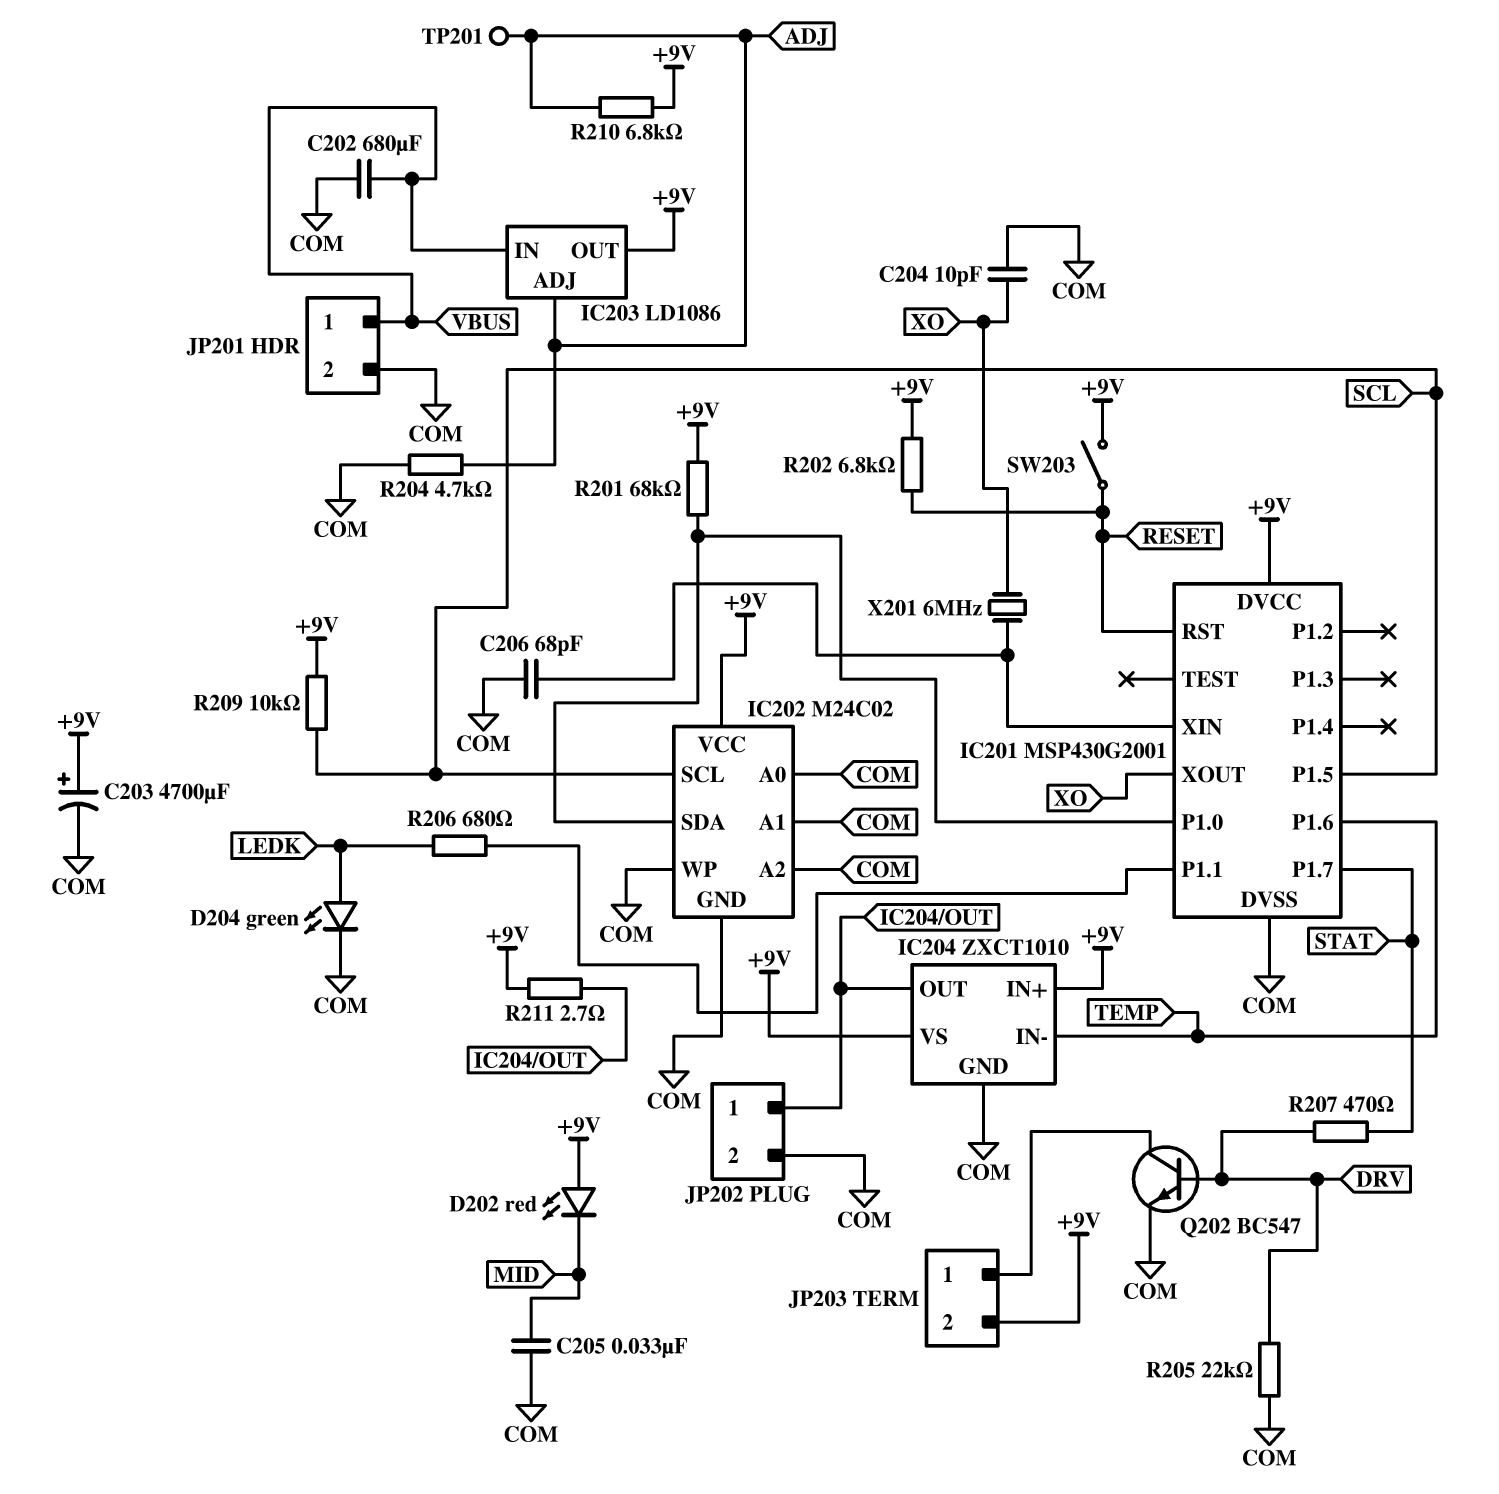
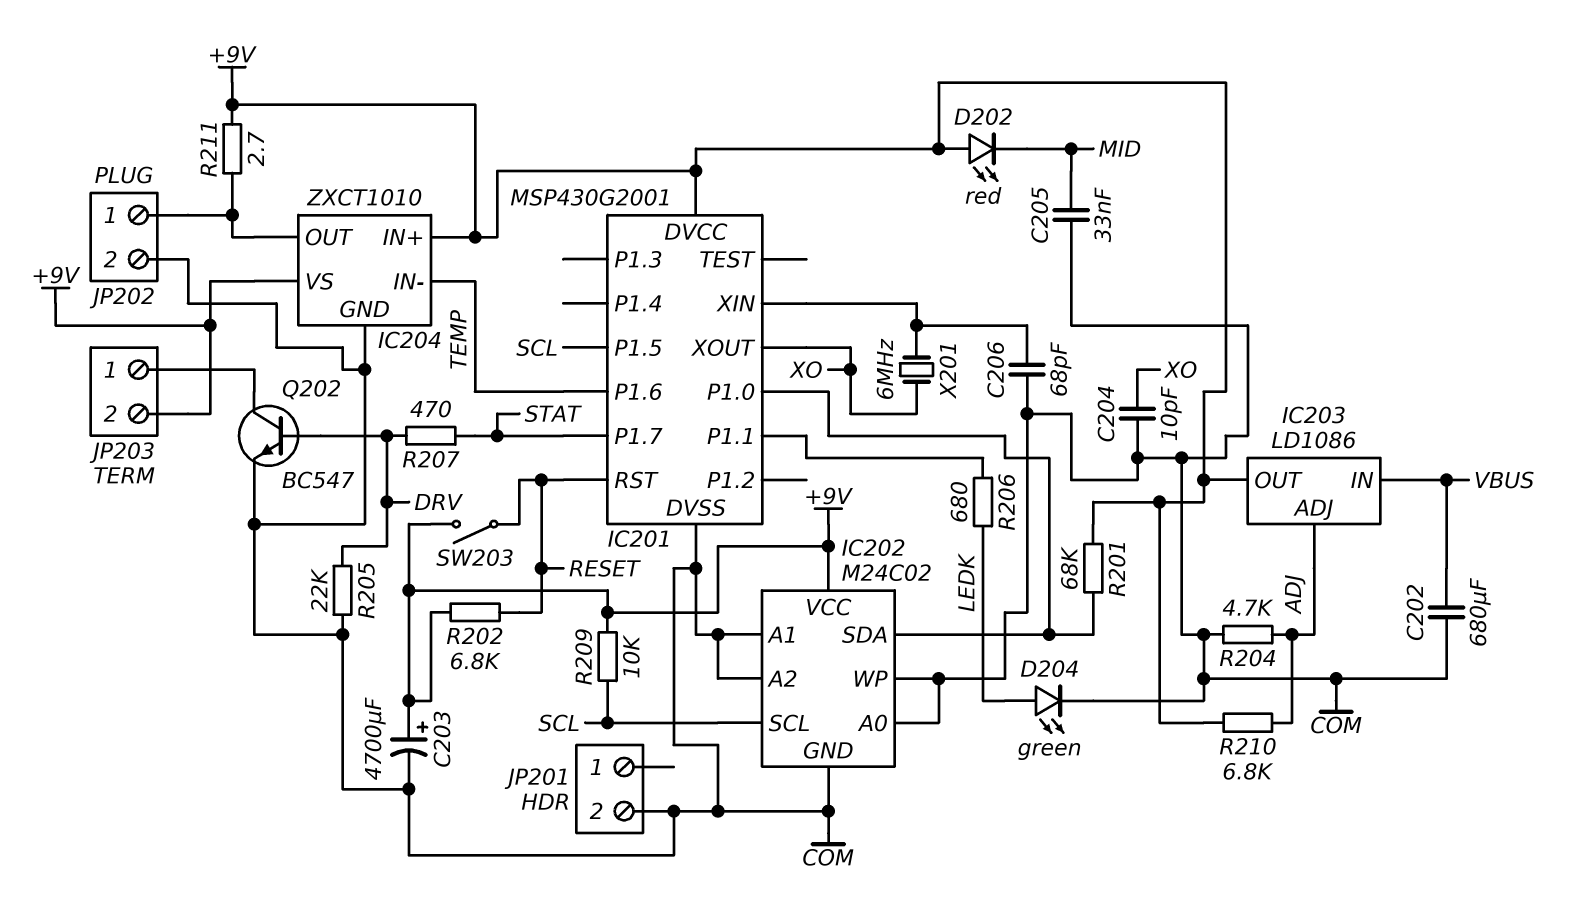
JP201 pin 1: VBUS -> none
TP201: test point (ADJ) -> none

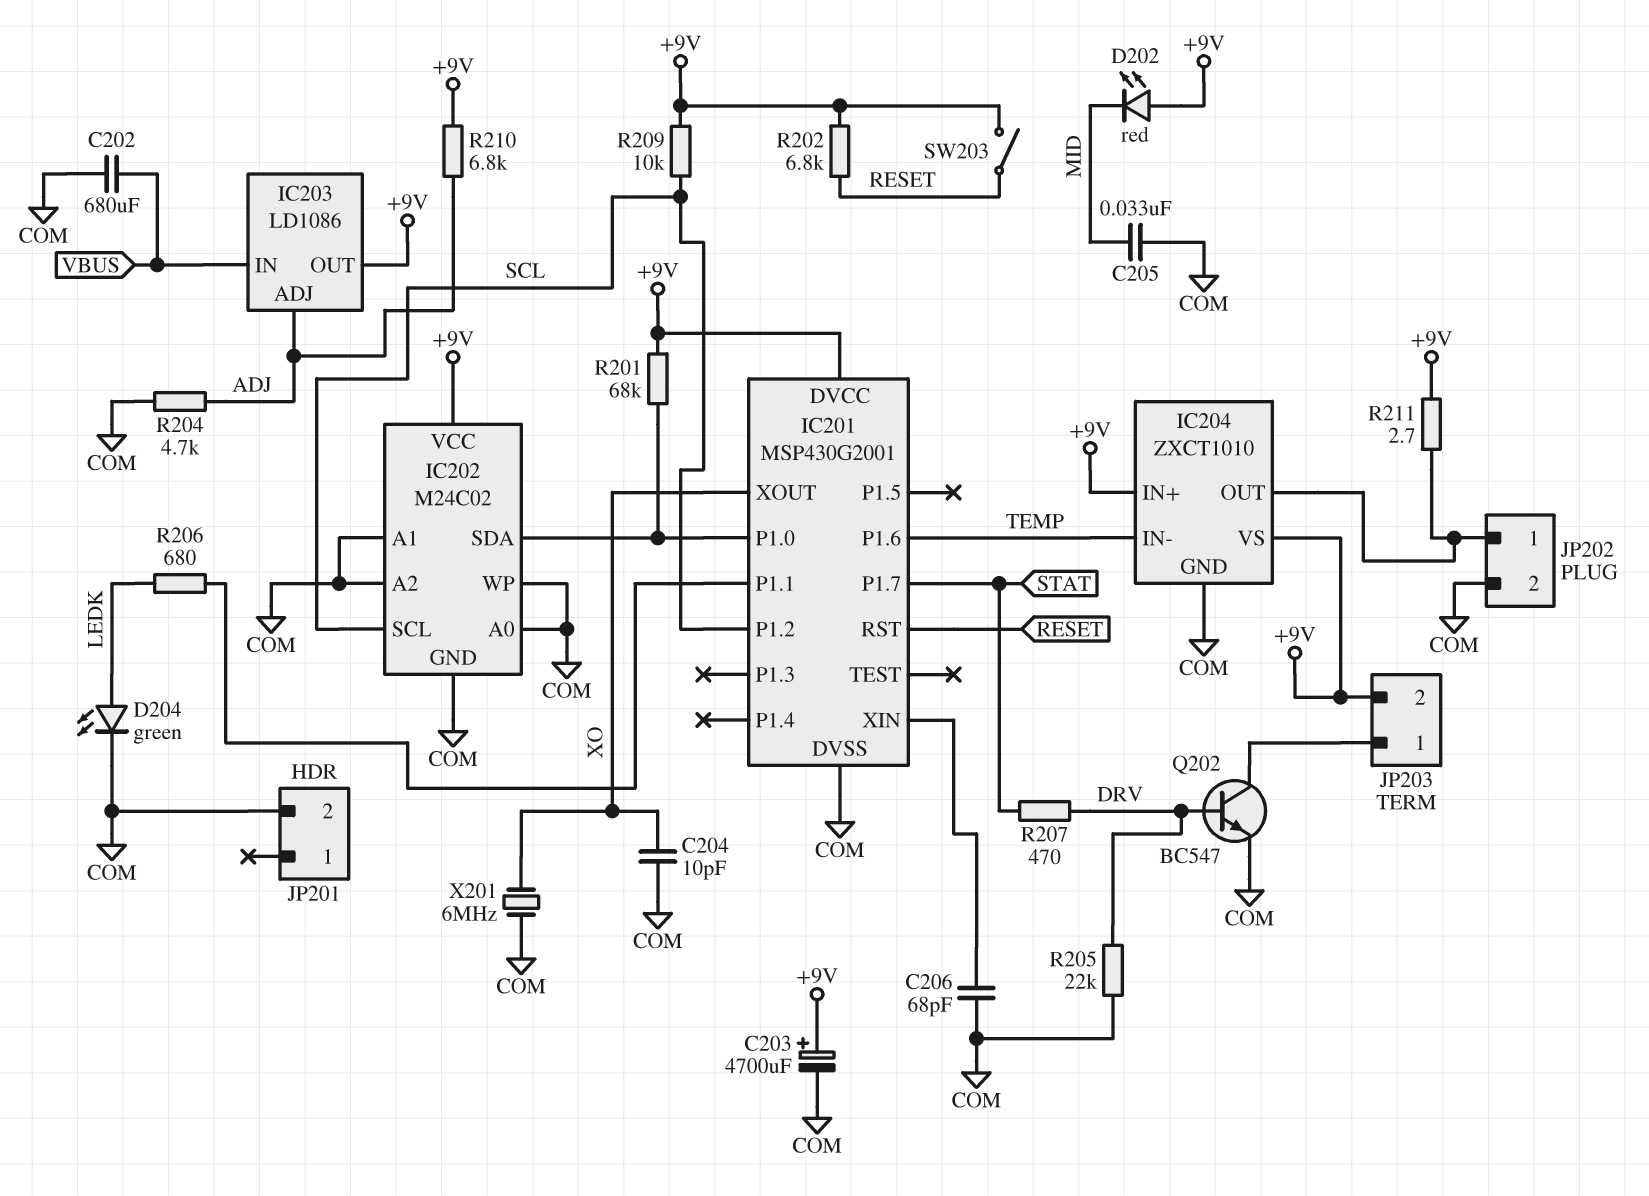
IC201 pin P1.2: none -> SCL
IC201 pin P1.5: SCL -> none
X201: 6MHz (IC201/XIN, XO) -> 6MHz (COM, XO)

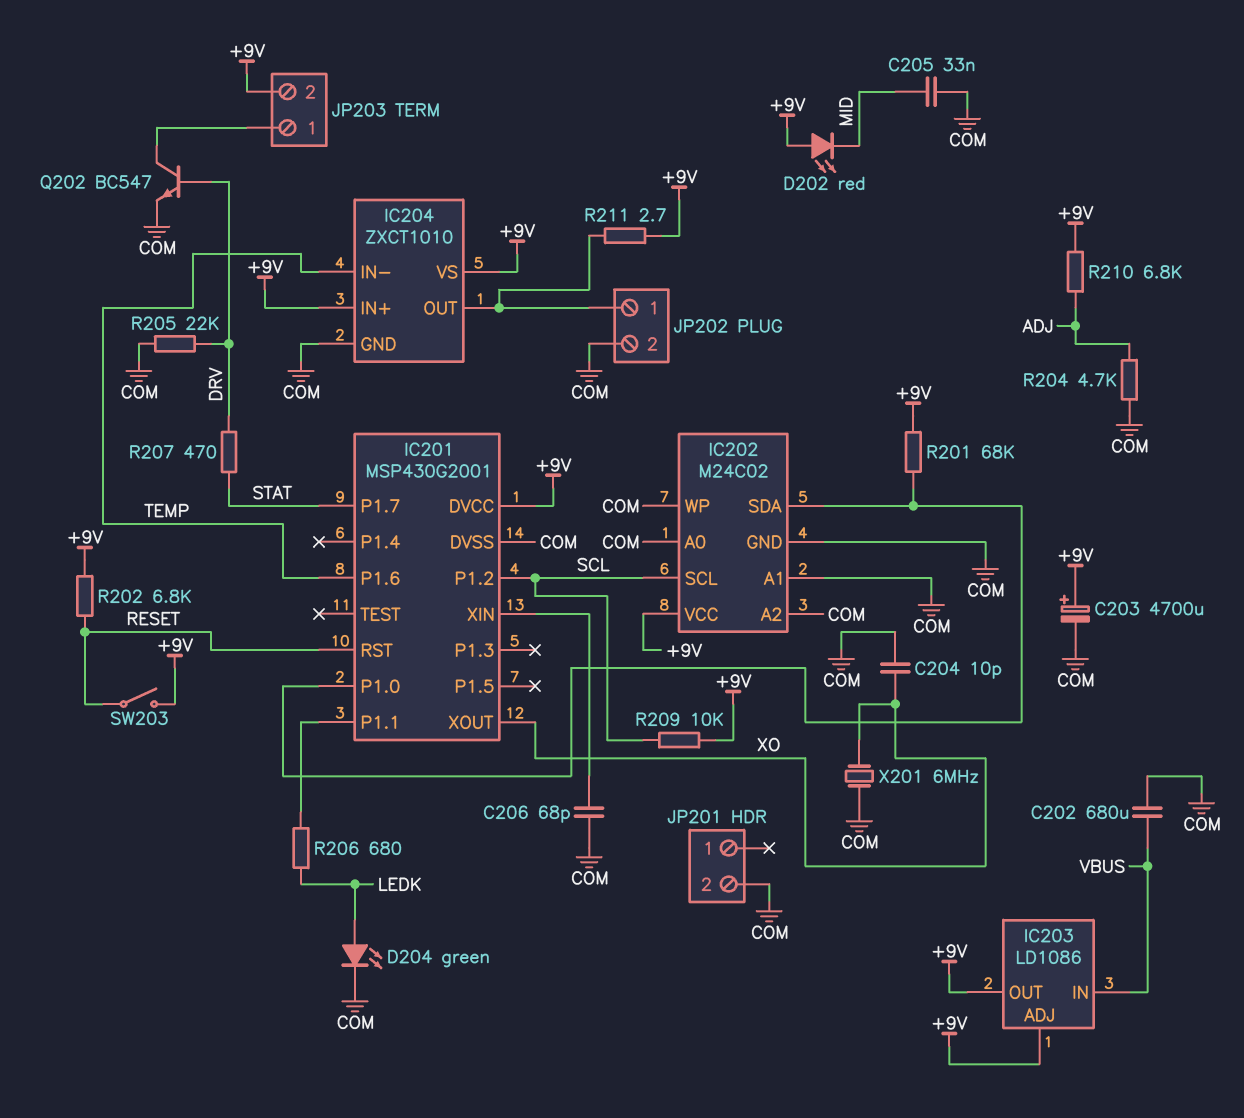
IC203 pin ADJ: ADJ -> +9V

